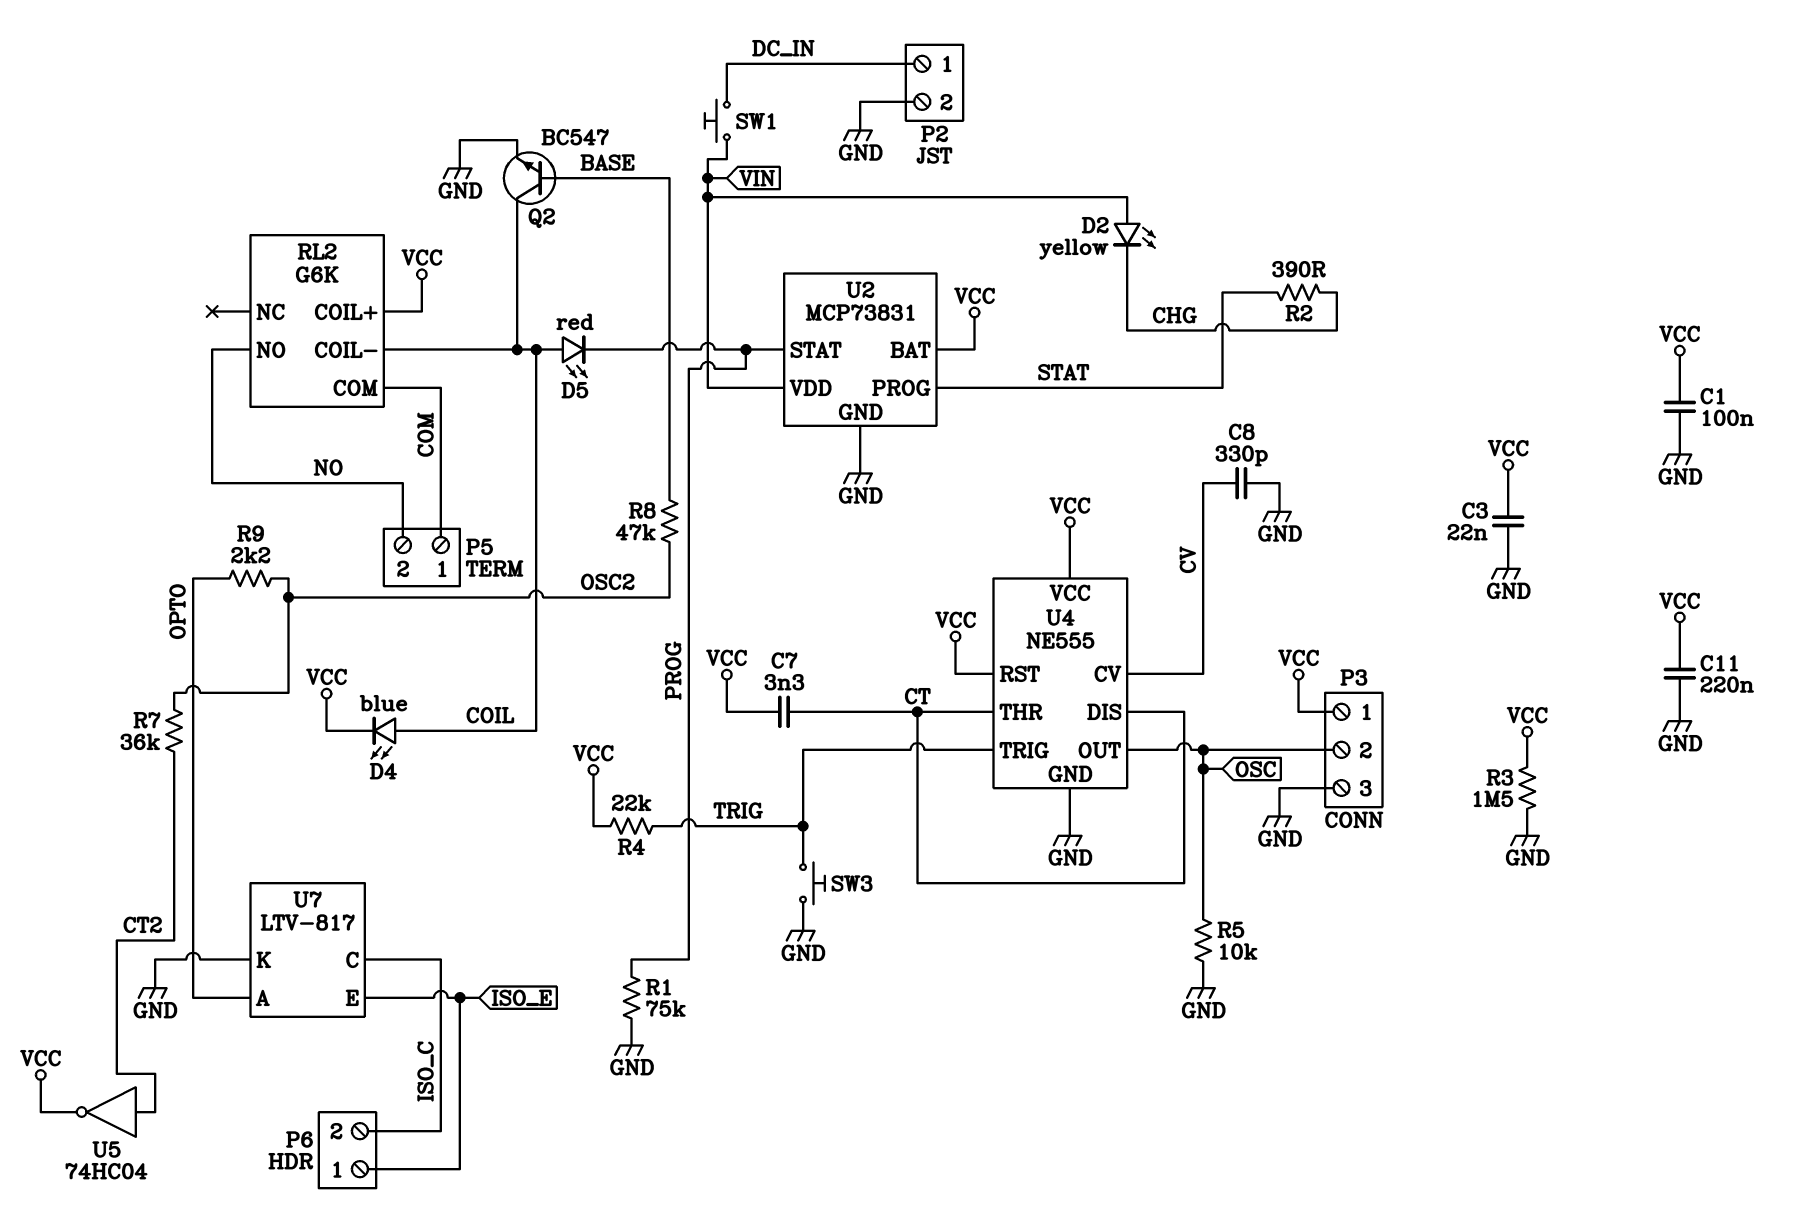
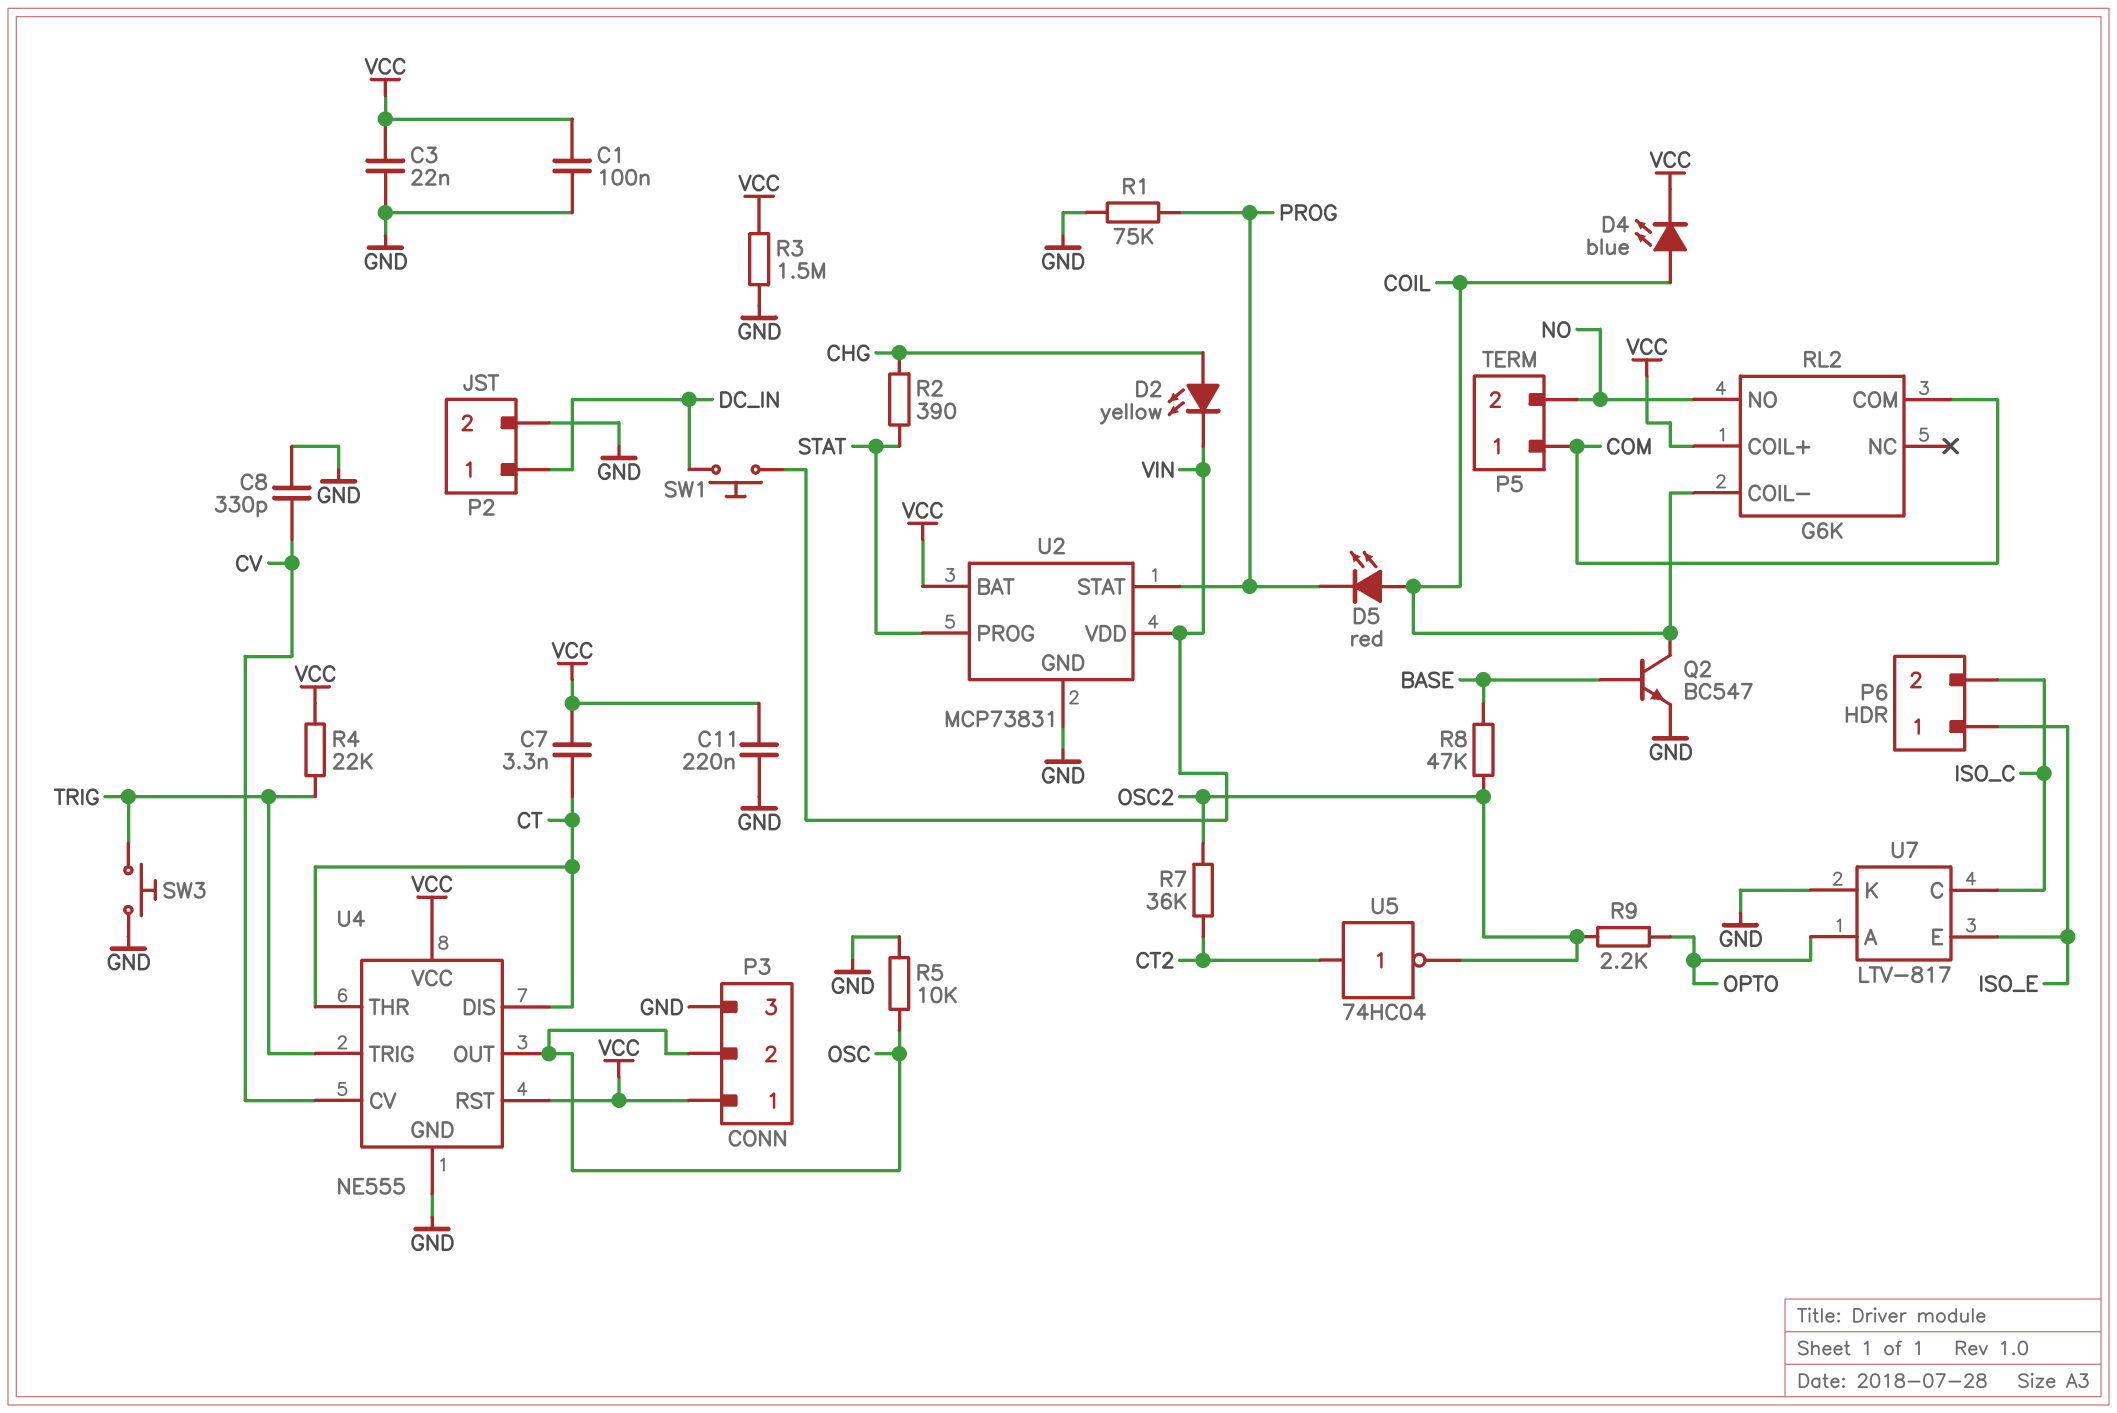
D2: LED yellow (A VIN, K CHG) -> LED yellow (A CHG, K VIN)
U5: NOT 74HC04 (in CT2, out VCC) -> NOT 74HC04 (in CT2, out OSC2)

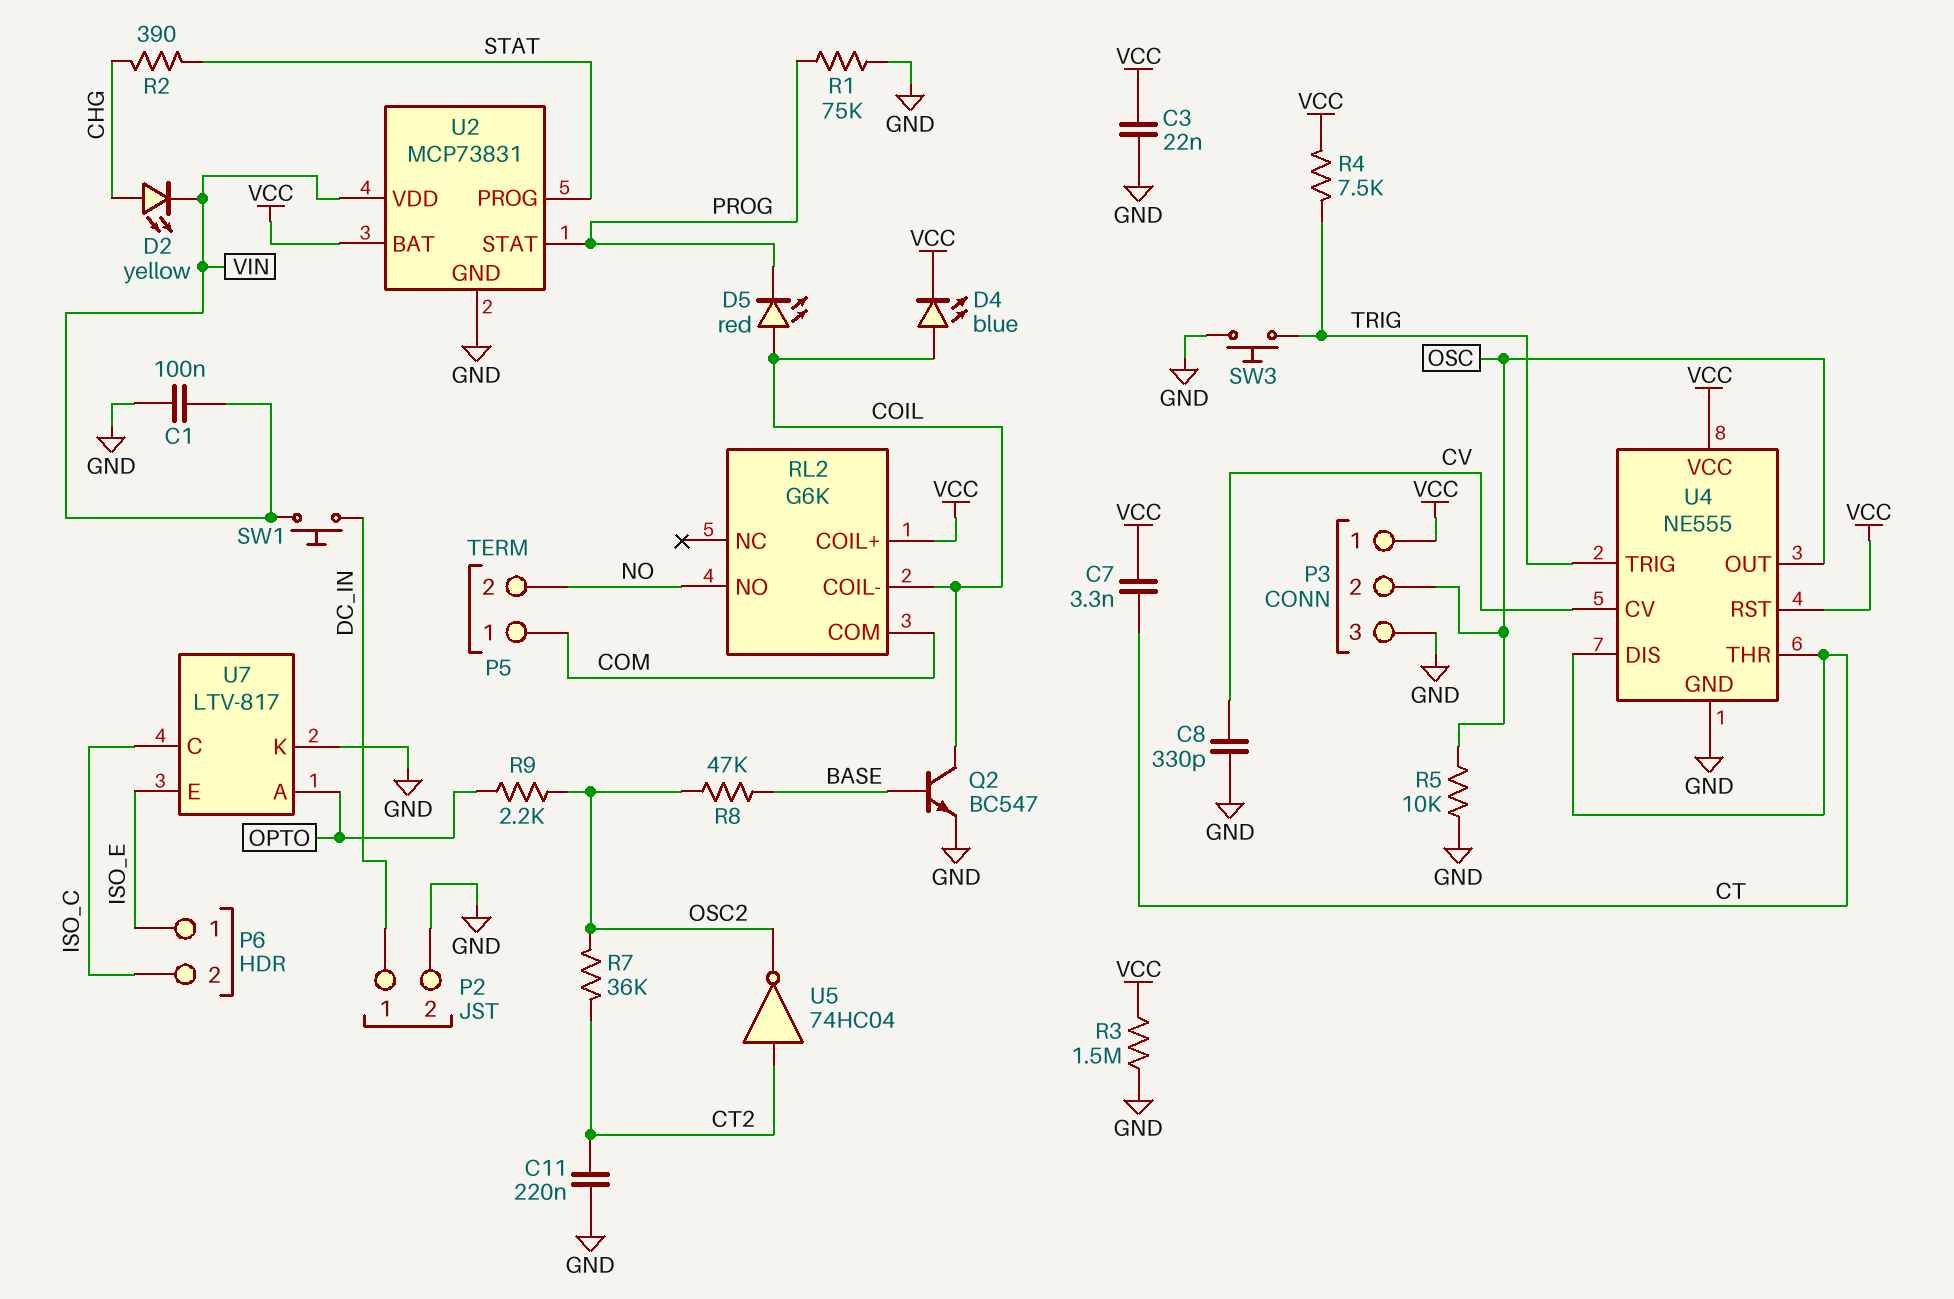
C1: 100nF (GND, VCC) -> 100nF (GND, VIN)
C11: 220nF (GND, VCC) -> 220nF (CT2, GND)
R4: 22k (TRIG, VCC) -> 7.5k (TRIG, VCC)

